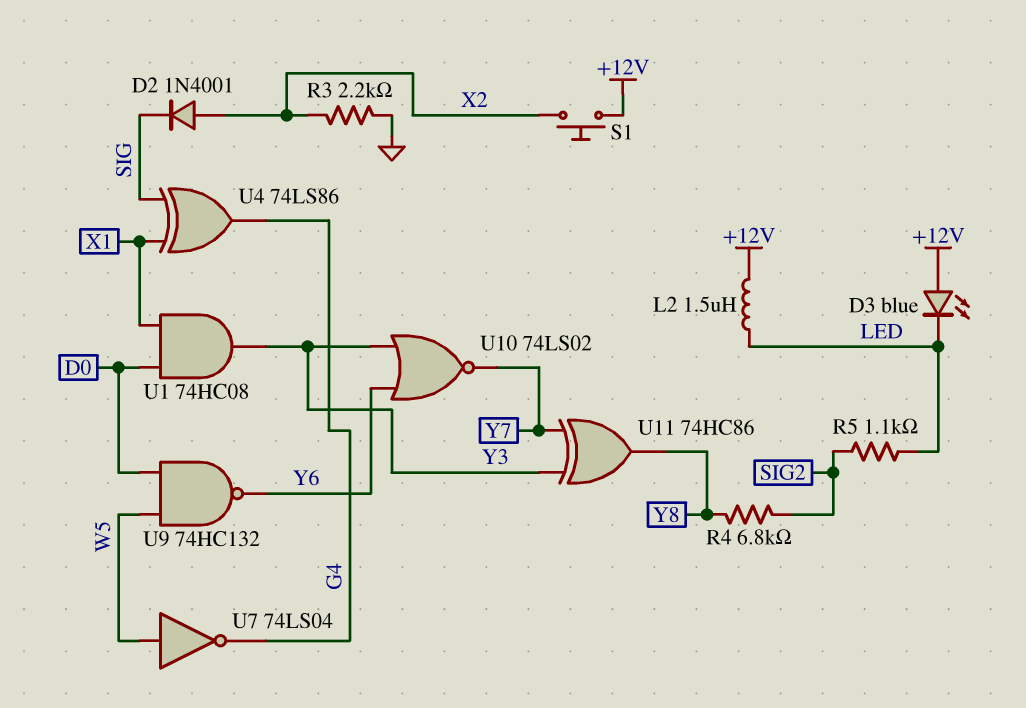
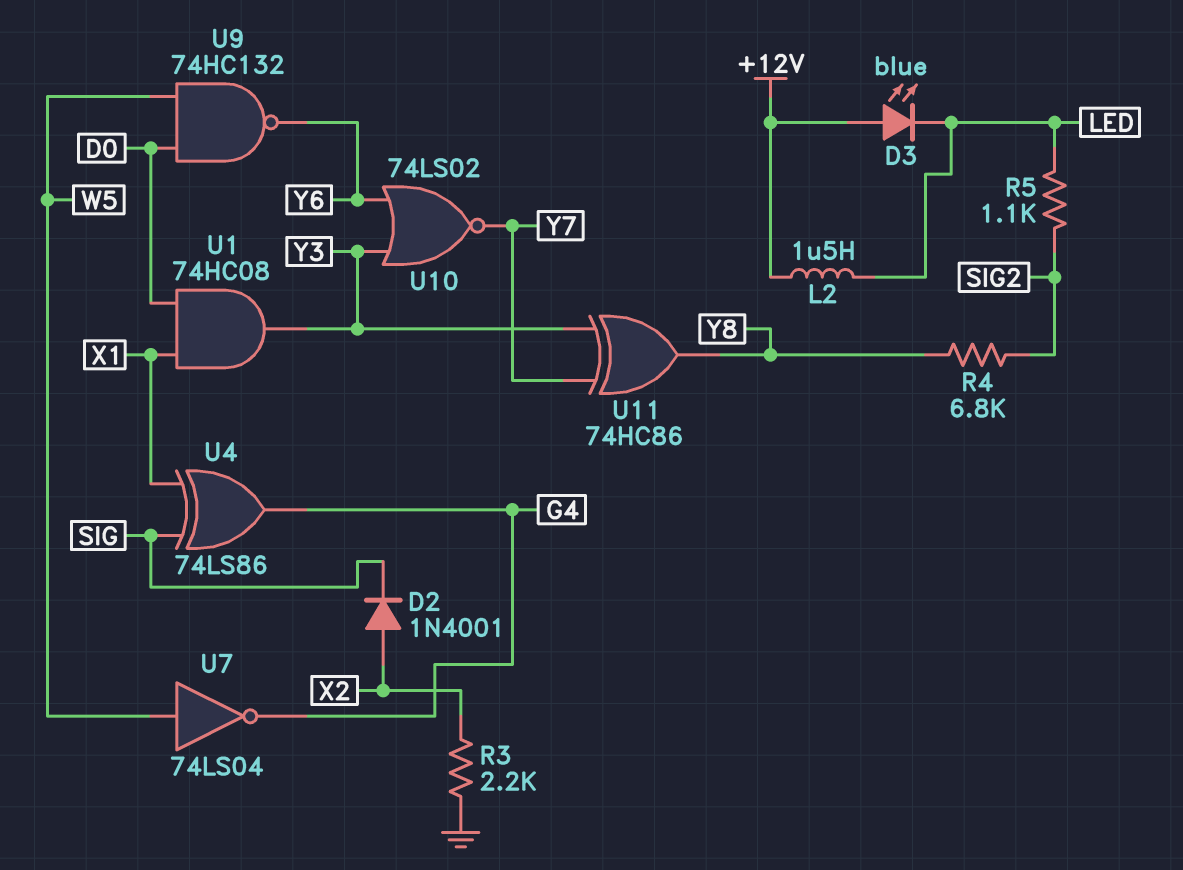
S1: button (+12V, X2) -> none

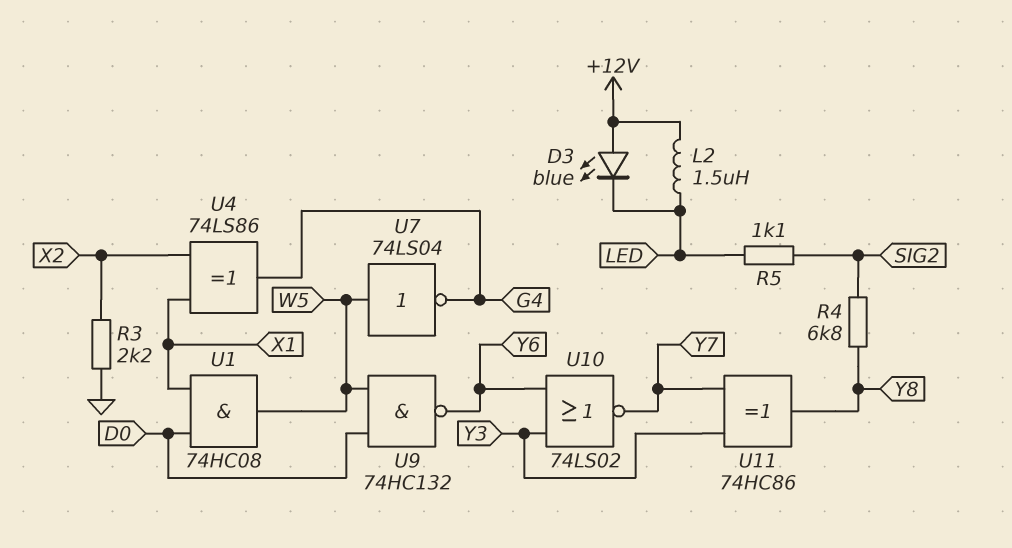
D2: diode 1N4001 (A X2, K SIG) -> none
U1: AND 74HC08 (in D0, in X1, out Y3) -> AND 74HC08 (in D0, in X1, out W5)
U4: XOR 74LS86 (in SIG, in X1, out G4) -> XOR 74LS86 (in X1, in X2, out G4)

